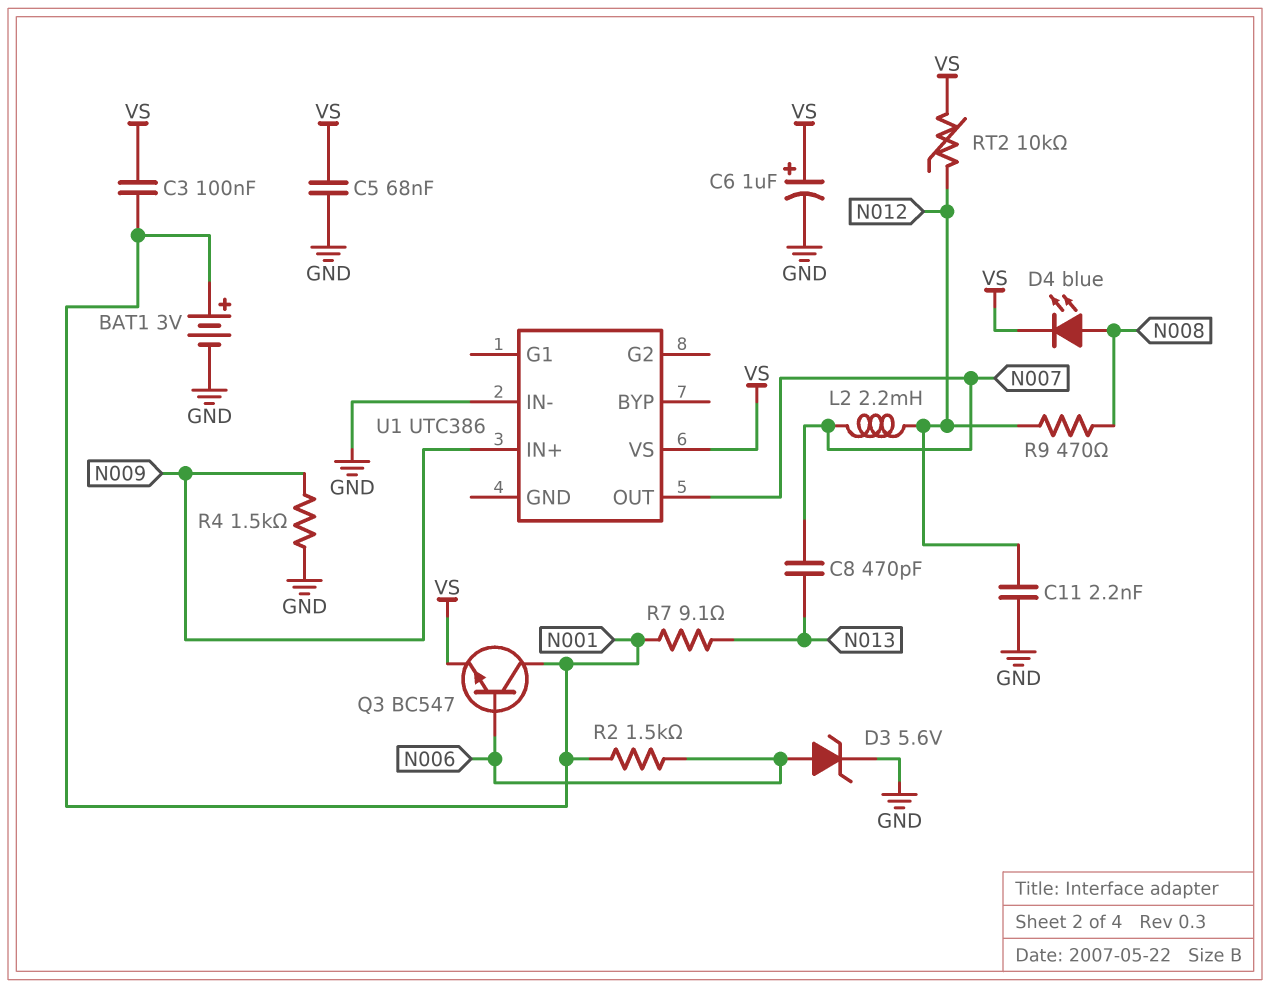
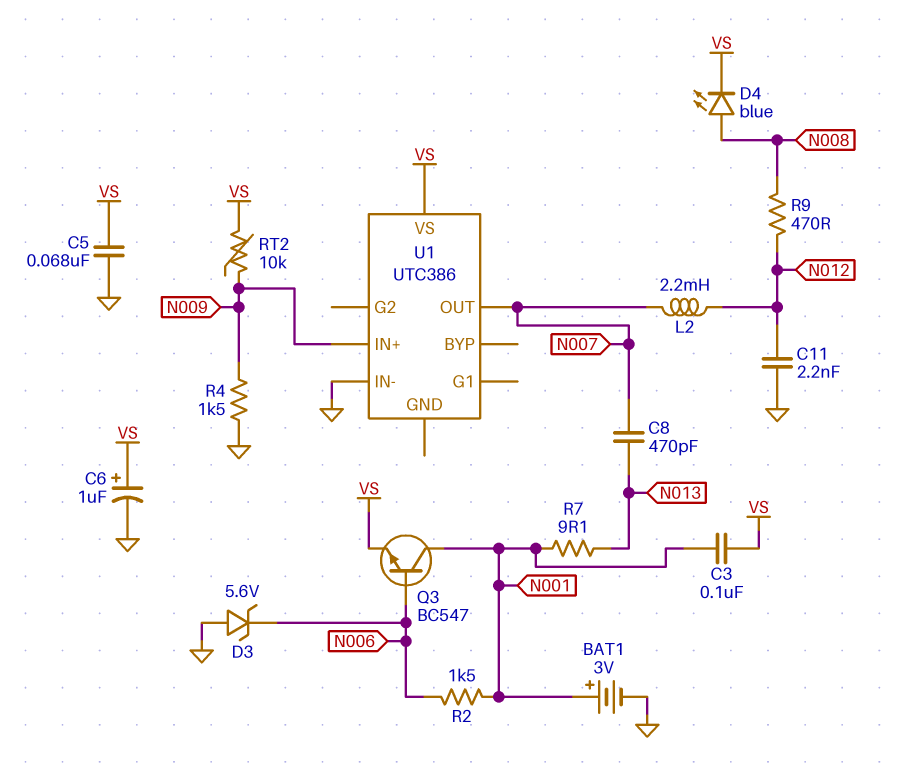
D3: zener 5.6V (A N006, K GND) -> zener 5.6V (A GND, K N006)
RT2: 10k (N012, VS) -> 10k (N009, VS)

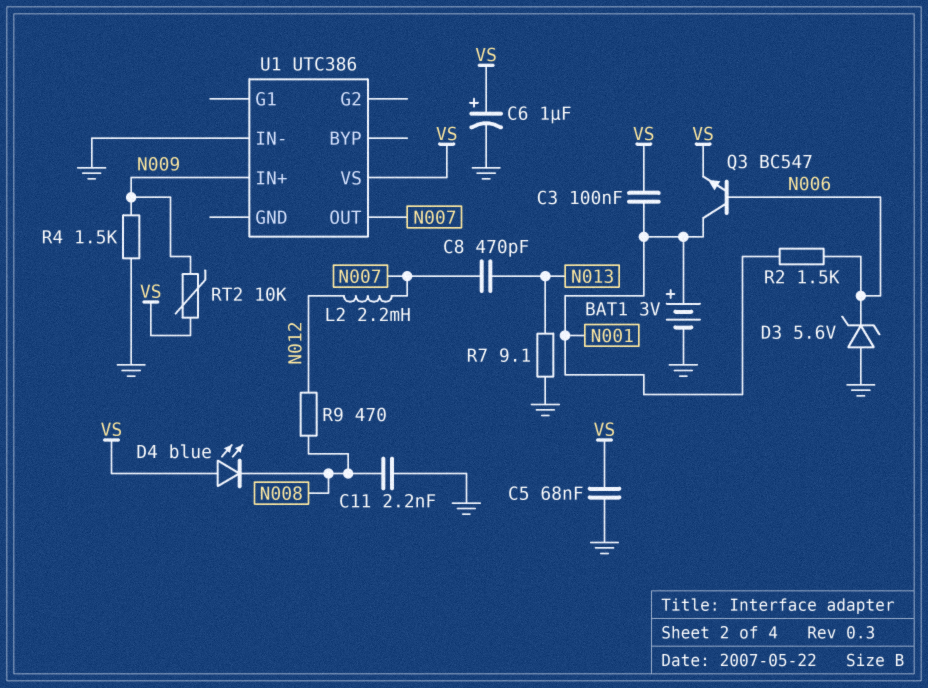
C11: 2.2nF (GND, N012) -> 2.2nF (GND, N008)
D4: LED blue (A N008, K VS) -> LED blue (A VS, K N008)
R7: 9.1 (N001, N013) -> 9.1 (GND, N013)

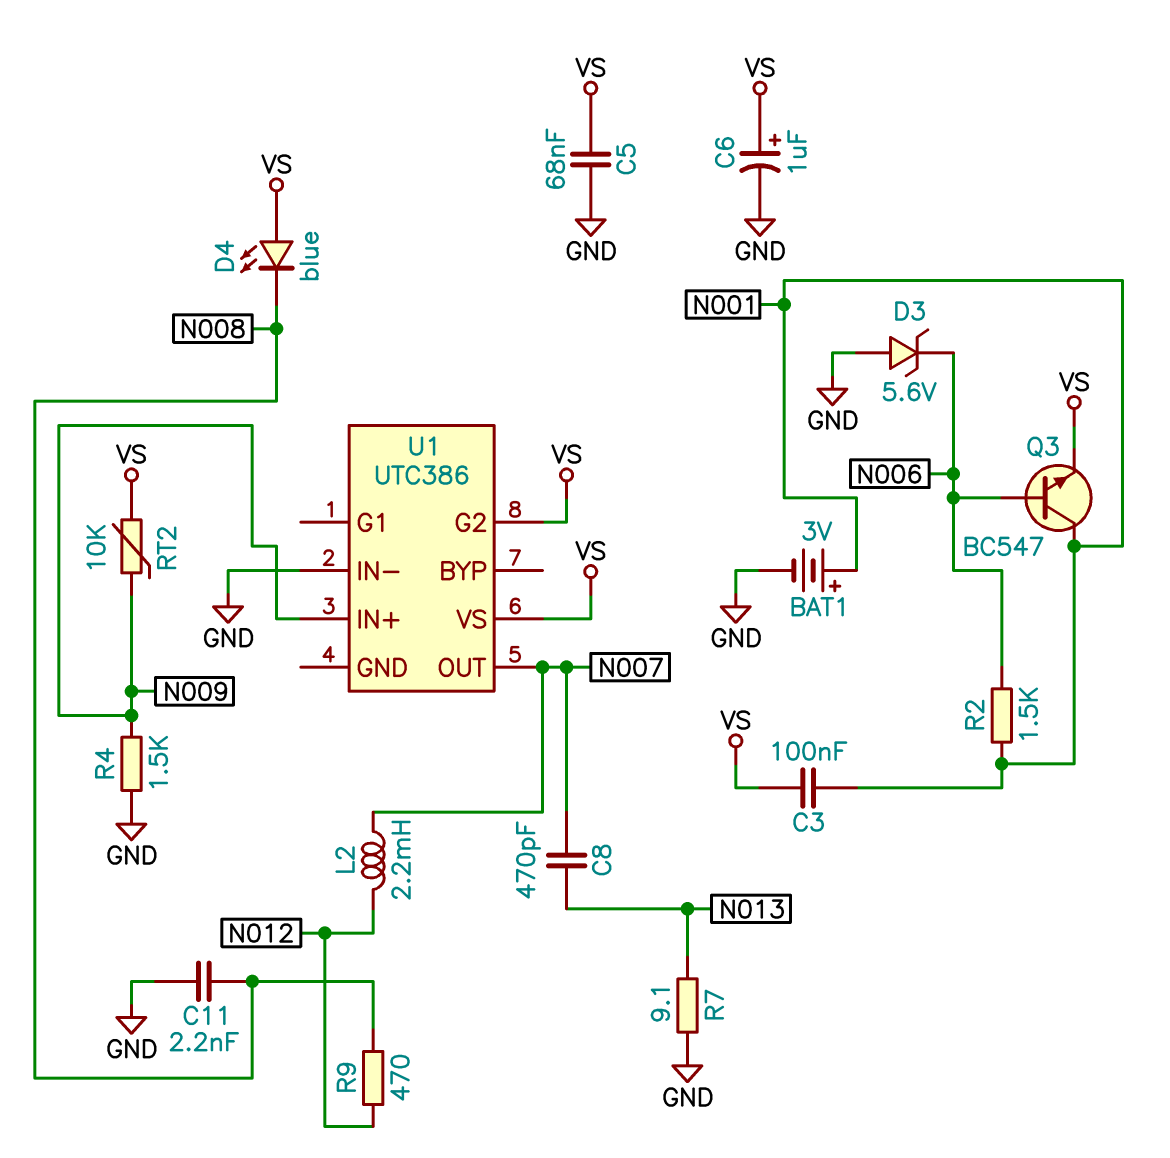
U1 pin G2: none -> VS

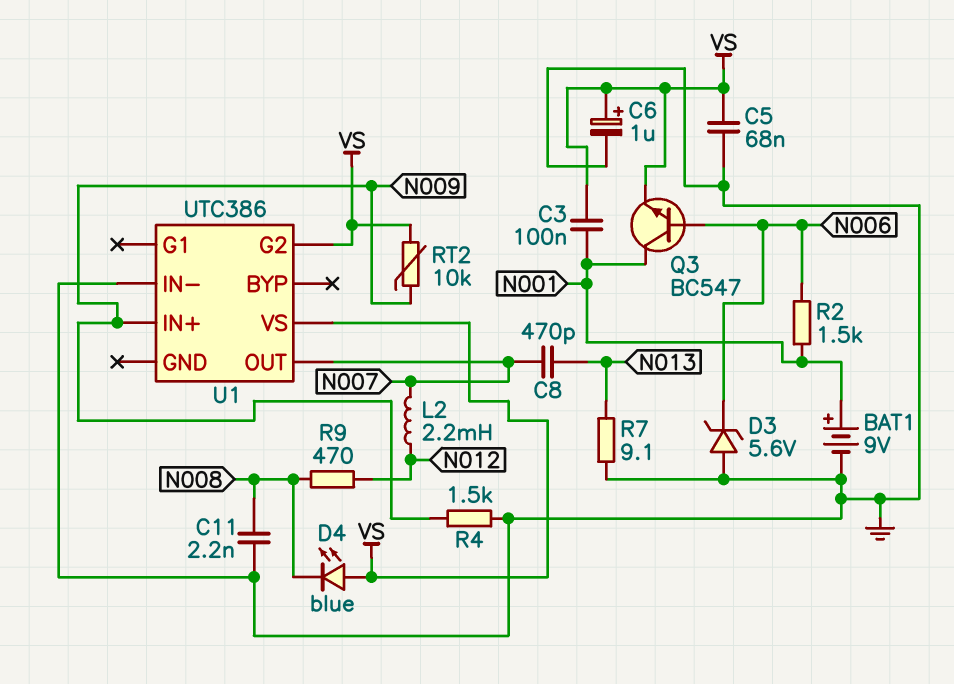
BAT1: 3V (plus N001, minus GND) -> 9V (plus N001, minus GND)

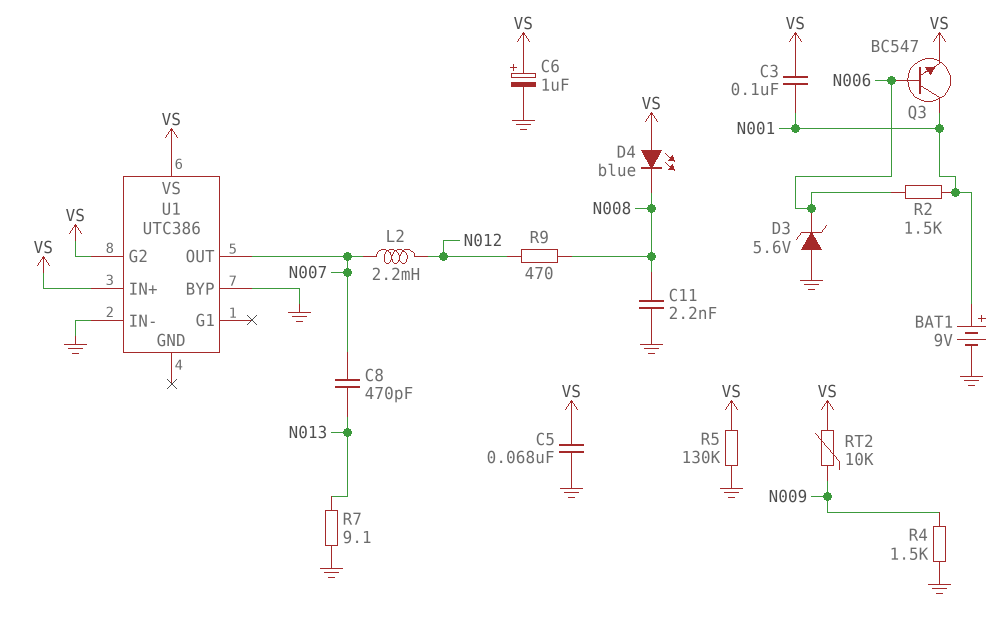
R5: none -> 130k (GND, VS)
U1 pin BYP: none -> GND
U1 pin IN+: N009 -> VS

